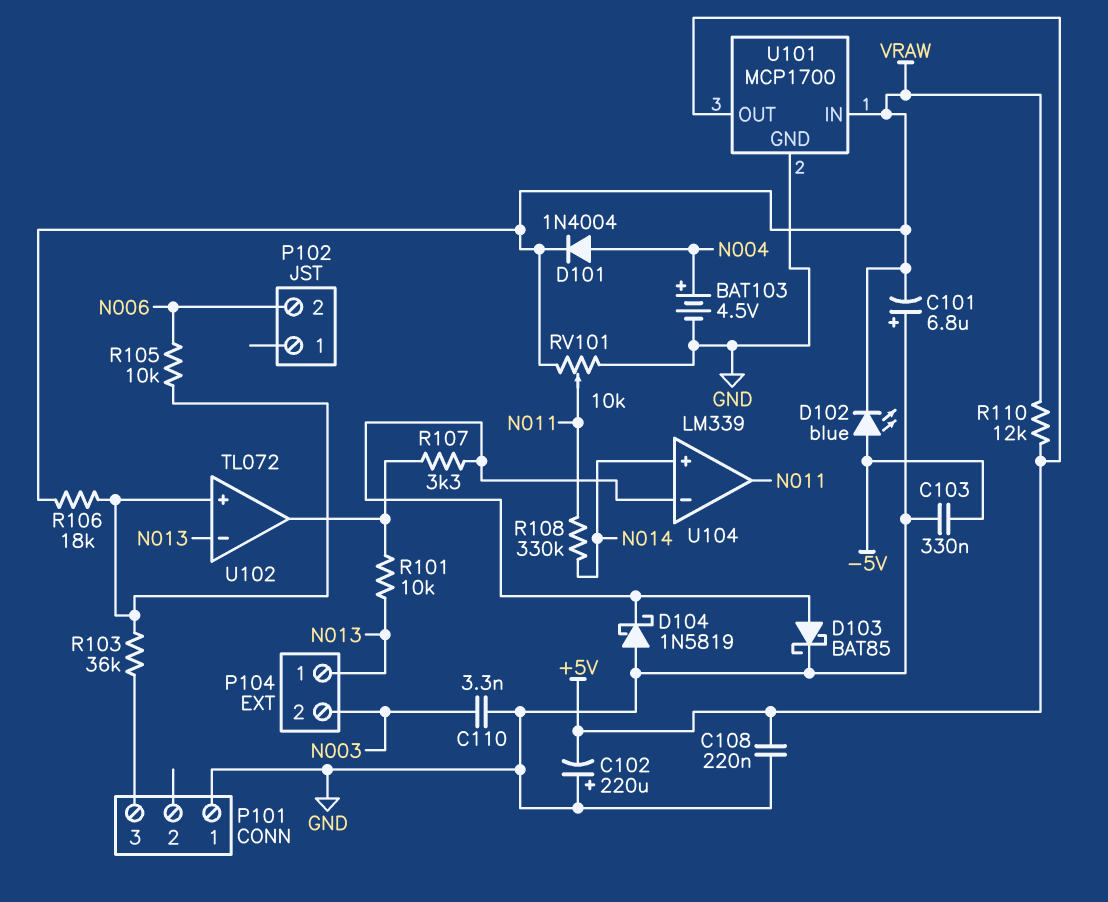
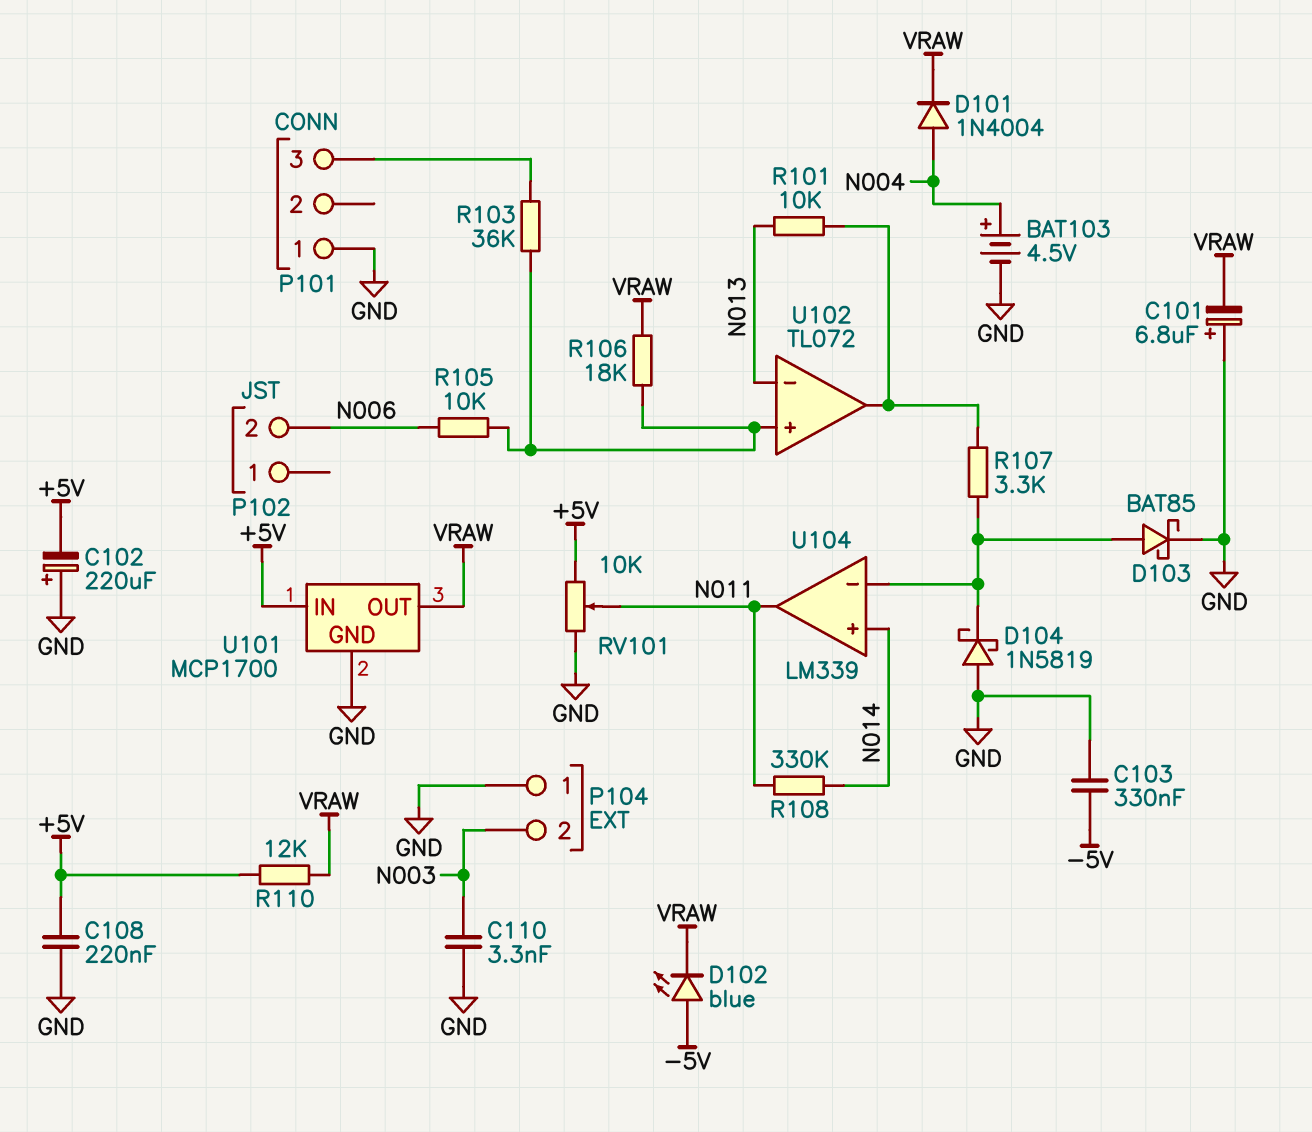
P104 pin 1: N013 -> GND
RV101: 10k (GND, VRAW, wiper N011) -> 10k (+5V, GND, wiper N011)
U101 pin IN: VRAW -> +5V
U101 pin OUT: +5V -> VRAW

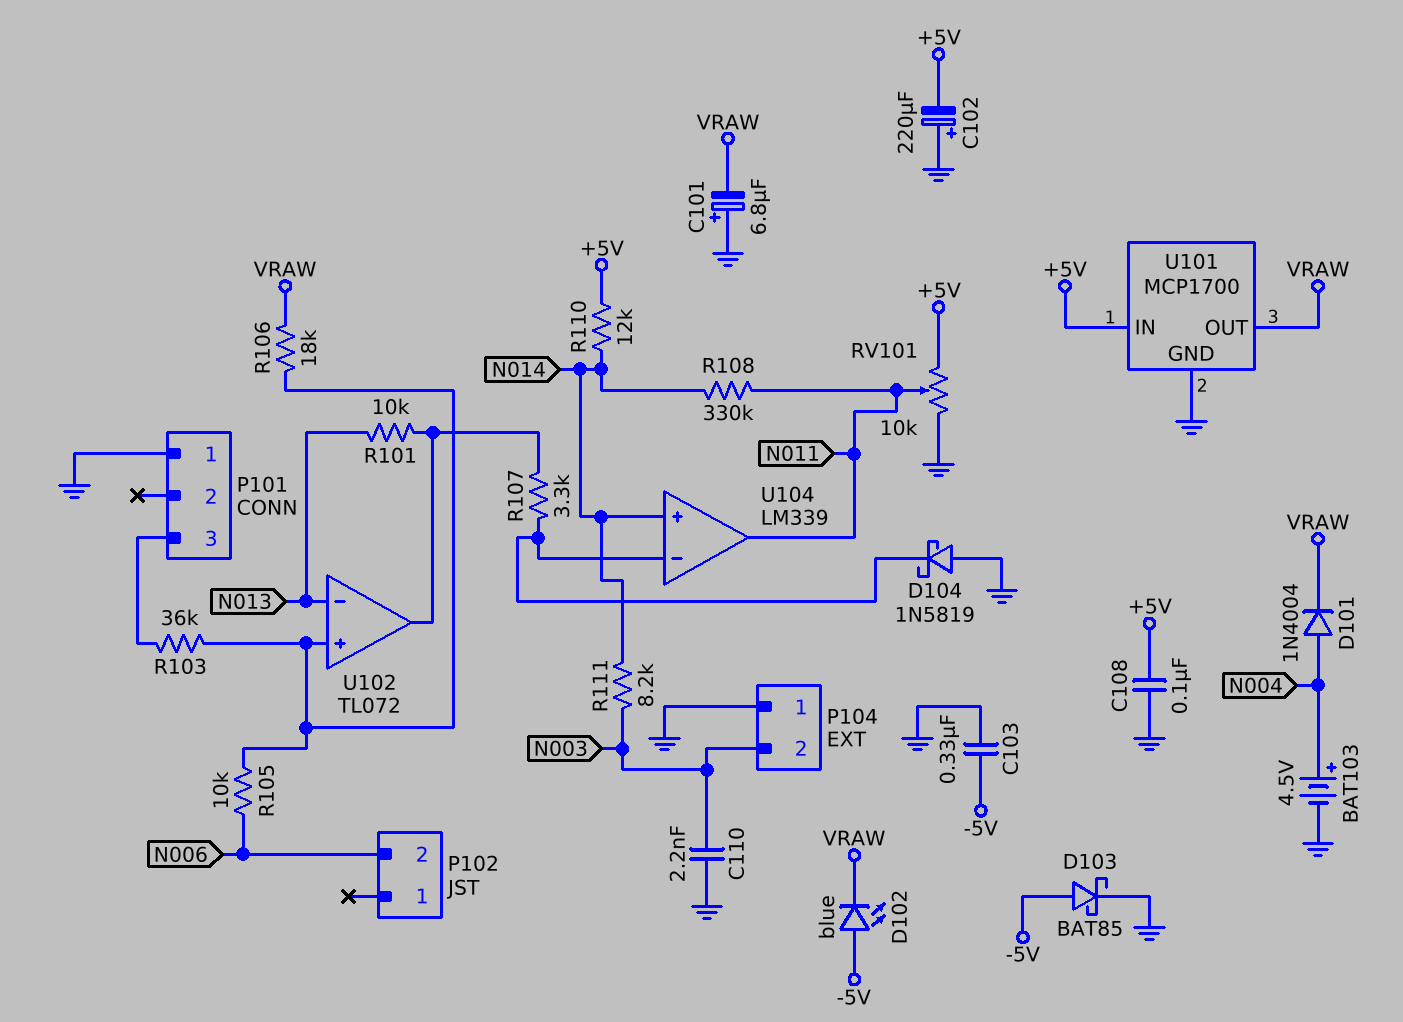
C108: 220nF (+5V, GND) -> 100nF (+5V, GND)
C110: 3.3nF (GND, N003) -> 2.2nF (GND, N003)
D103: schottky BAT85 (A U104/in-, K GND) -> schottky BAT85 (A -5V, K GND)
R110: 12k (+5V, VRAW) -> 12k (+5V, N014)
R111: none -> 8.2k (N003, N014)

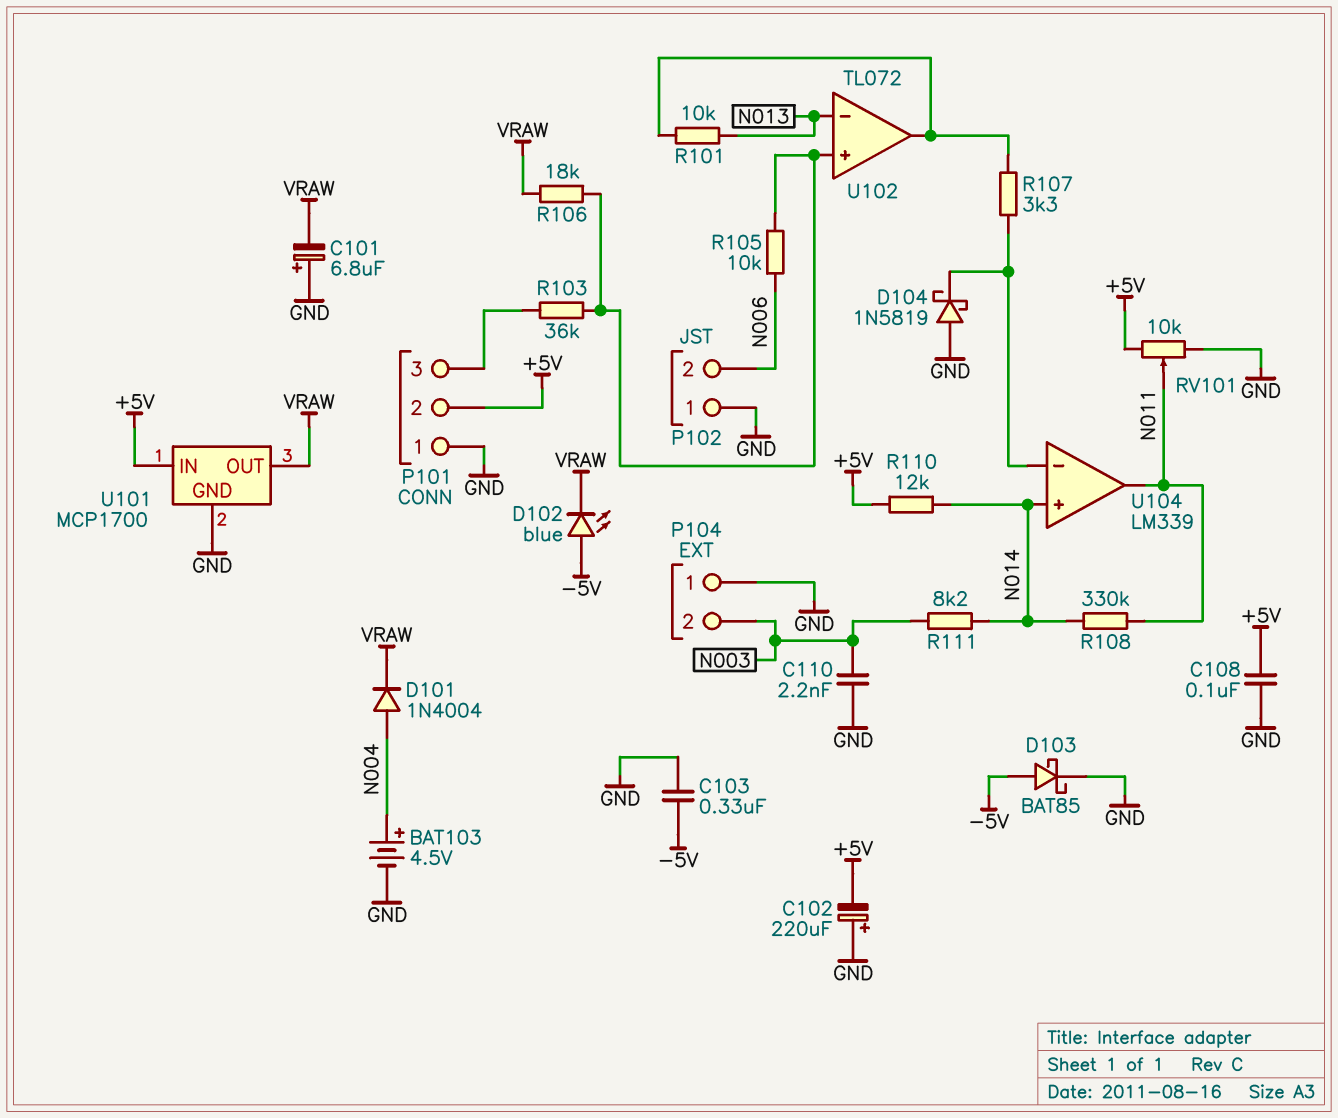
P101 pin 2: none -> +5V
P102 pin 1: none -> GND

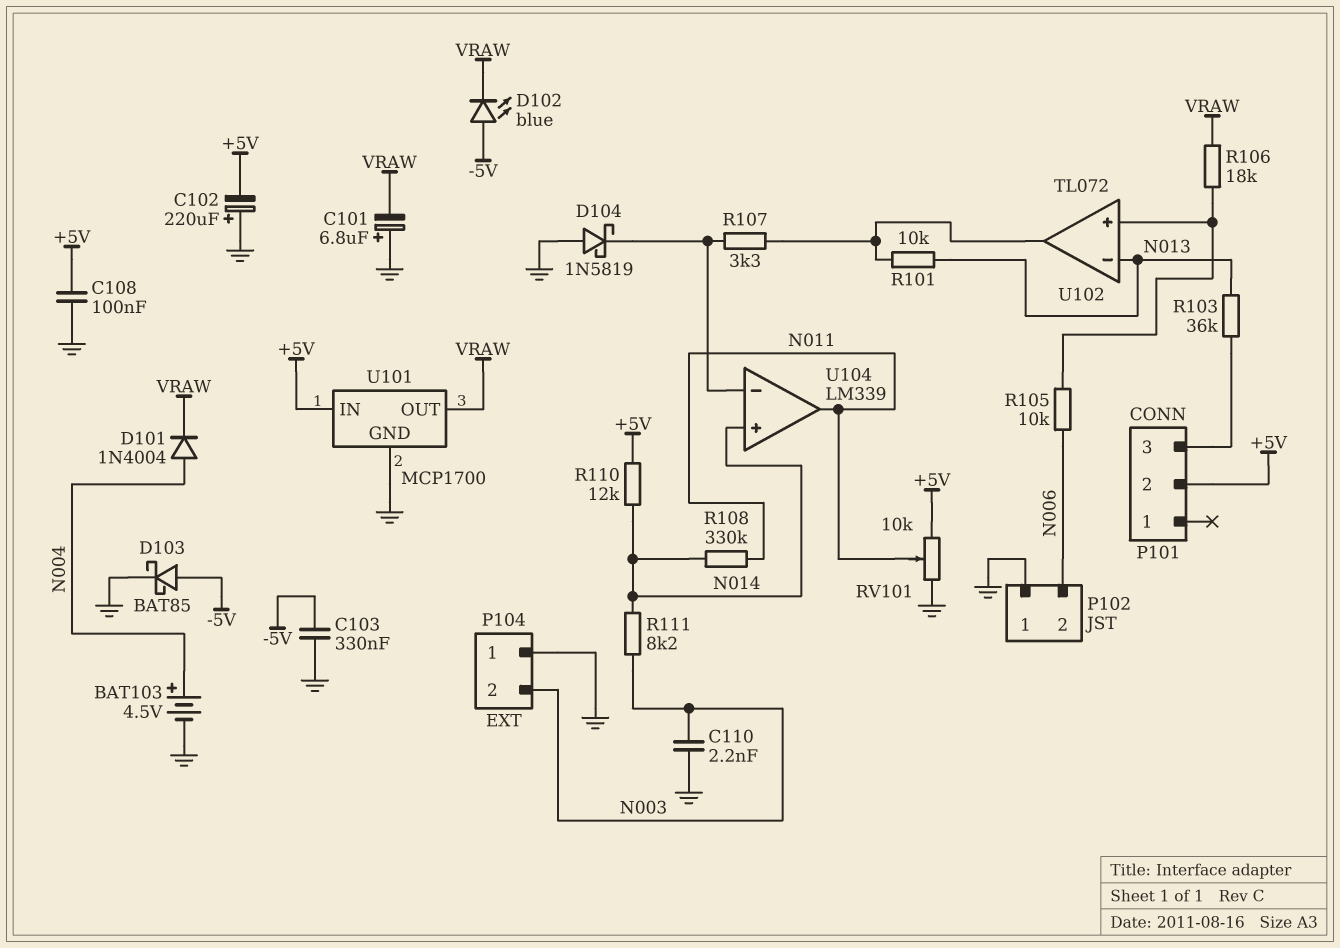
P101 pin 1: GND -> none
R103: 36k (P101/3, U102/in+) -> 36k (N013, P101/3)

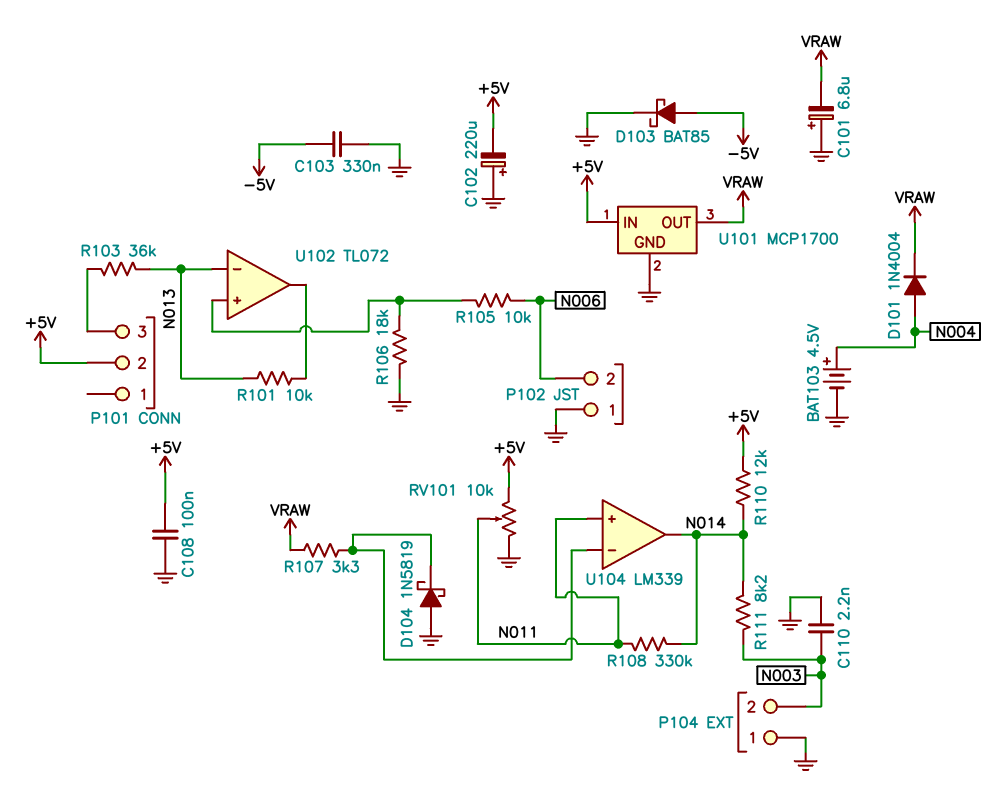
D102: LED blue (A -5V, K VRAW) -> none
R106: 18k (U102/in+, VRAW) -> 18k (GND, U102/in+)
R107: 3.3k (U102/out, U104/in-) -> 3.3k (U104/in-, VRAW)
U104 pin in+: N014 -> N011
U104 pin out: N011 -> N014

